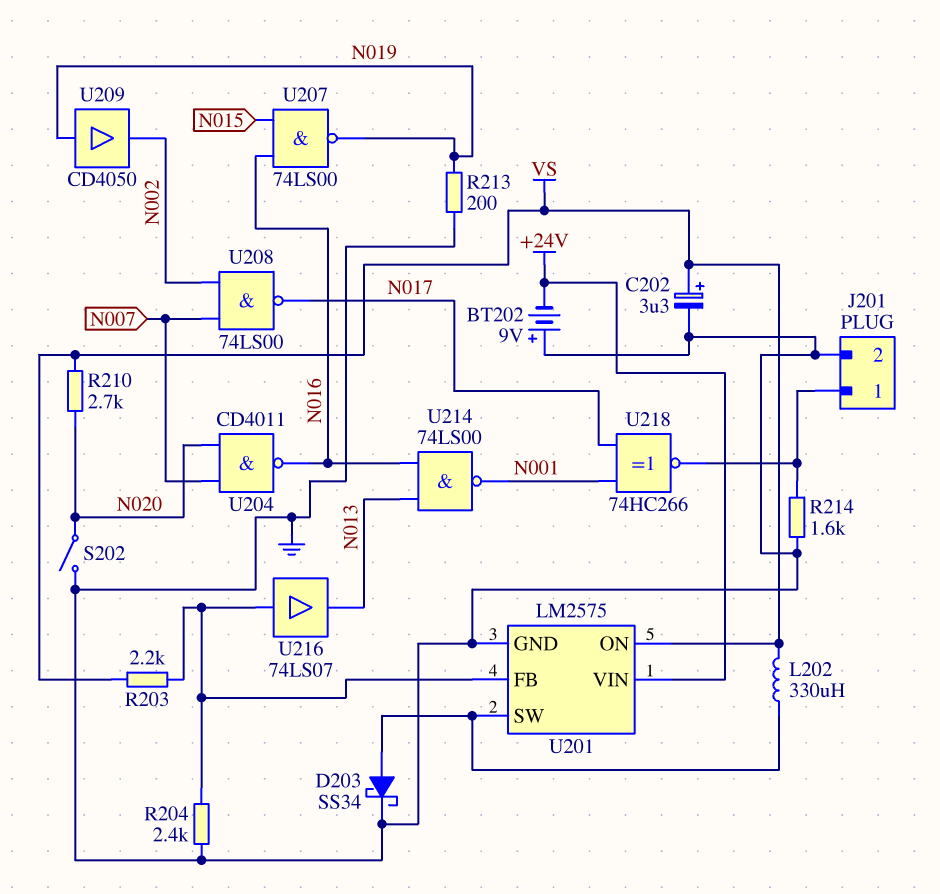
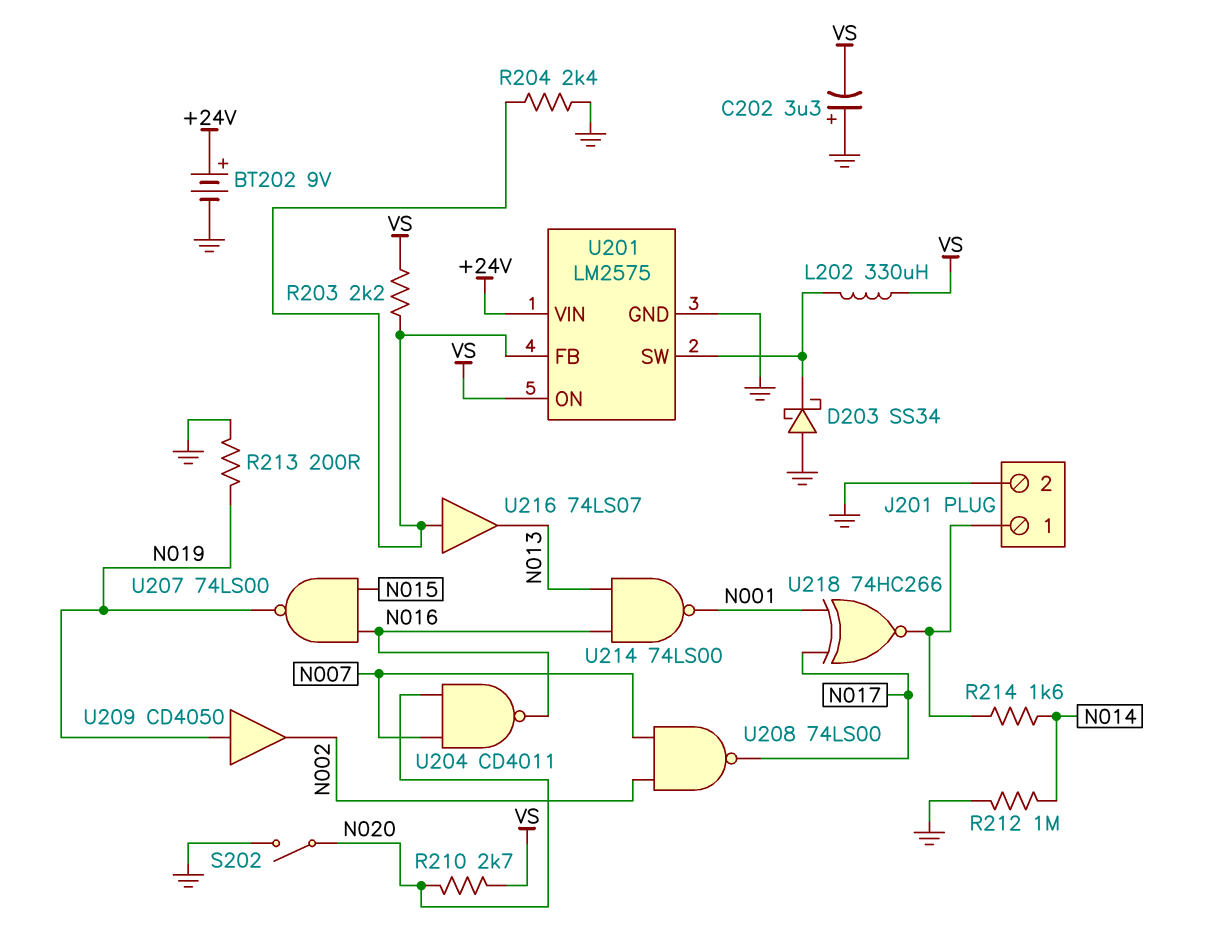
BT202: 9V (plus GND, minus +24V) -> 9V (plus +24V, minus GND)
C202: 3.3uF (plus VS, minus GND) -> 3.3uF (plus GND, minus VS)
D203: schottky SS34 (A U201/SW, K GND) -> schottky SS34 (A GND, K U201/SW)
R212: none -> 1M (GND, N014)
R214: 1.6k (GND, J201/1) -> 1.6k (J201/1, N014)

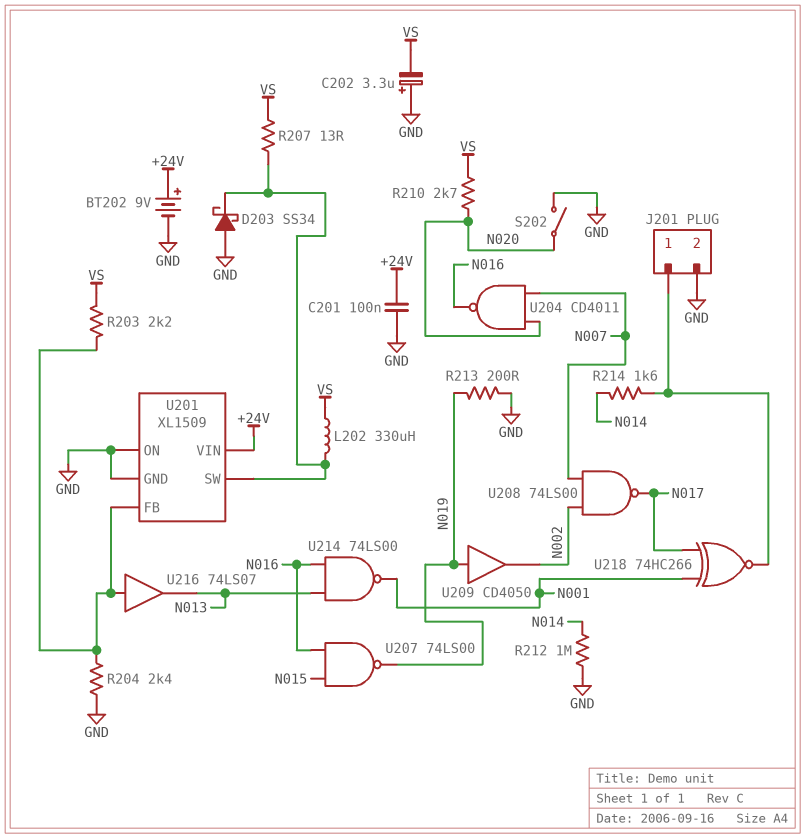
C201: none -> 100nF (+24V, GND)
R207: none -> 13 (U201/SW, VS)
U201: LM2575 -> XL1509
U201 pin ON: VS -> GND

